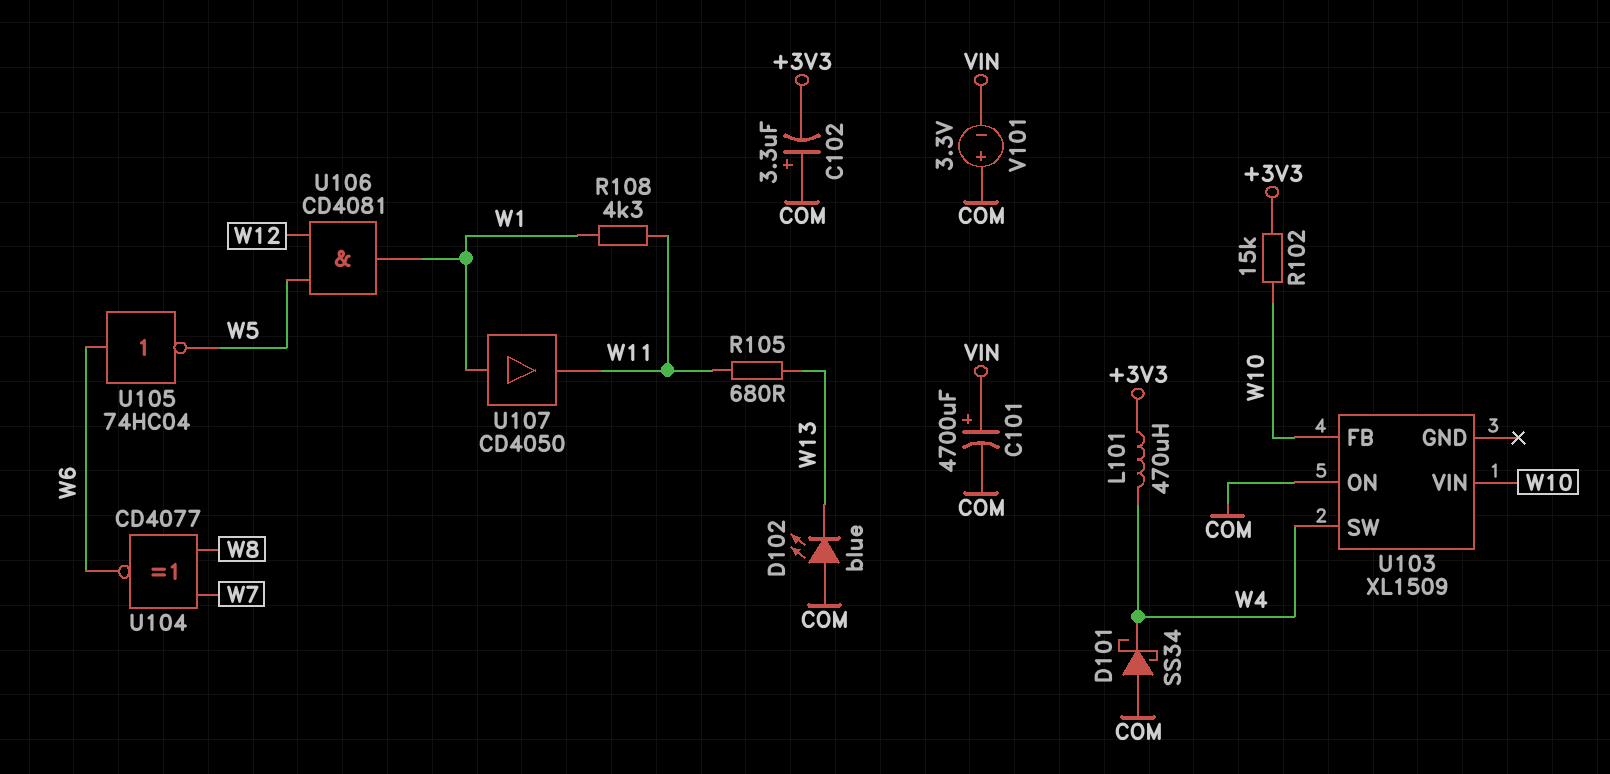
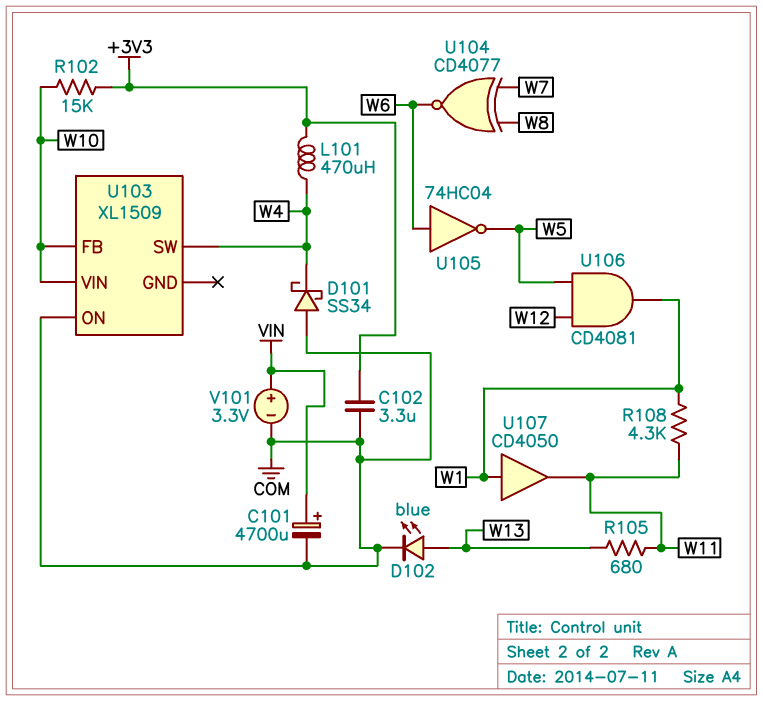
C102: 3.3uF (plus COM, minus +3V3) -> 3.3uF (+3V3, COM)
D102: LED blue (A COM, K W13) -> LED blue (A W13, K COM)
V101: 3.3V (plus COM, minus VIN) -> 3.3V (plus VIN, minus COM)

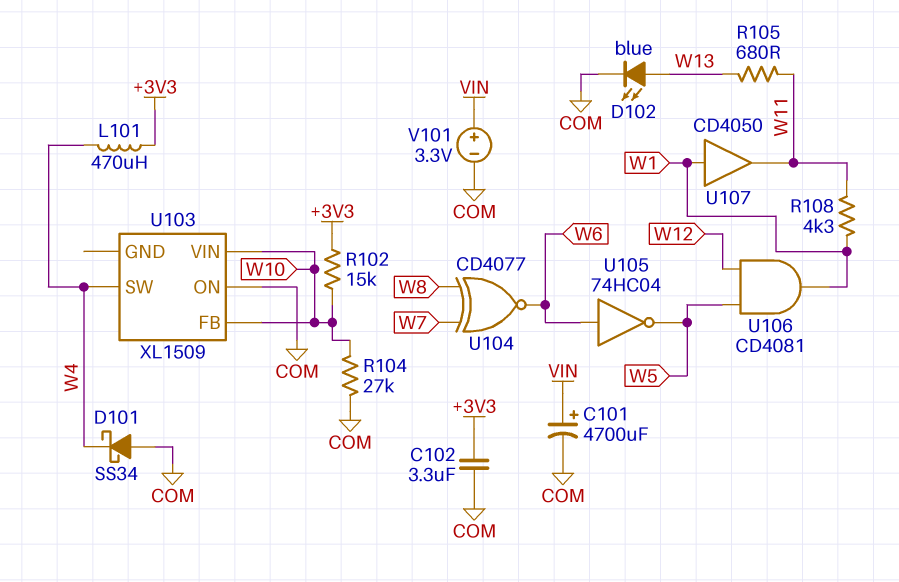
R104: none -> 27k (COM, W10)

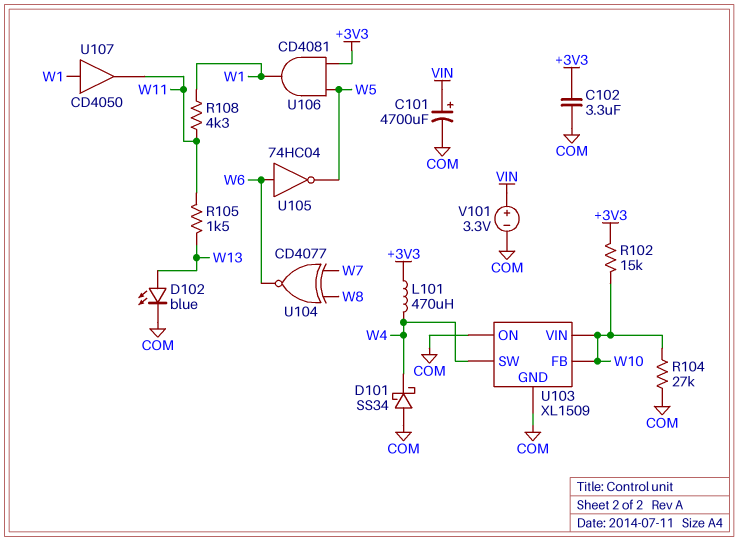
R105: 680 (W11, W13) -> 1.5k (W11, W13)
U103 pin GND: none -> COM
U106: AND CD4081 (in W5, in W12, out W1) -> AND CD4081 (in +3V3, in W5, out W1)

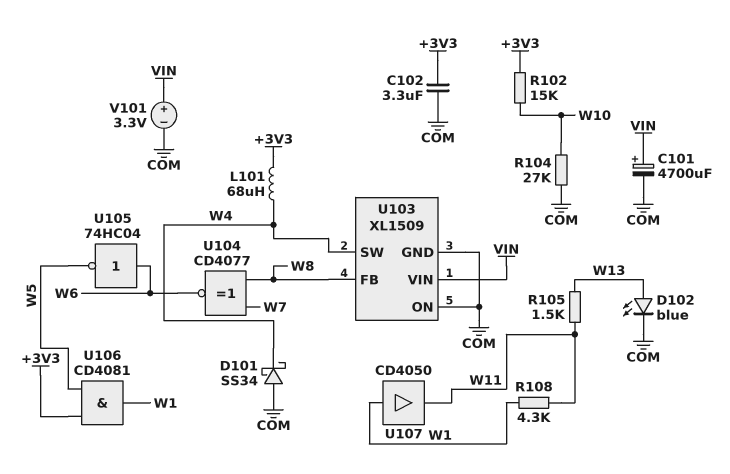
L101: 470uH (+3V3, W4) -> 68uH (+3V3, W4)
U103 pin FB: W10 -> W8
U103 pin VIN: W10 -> VIN

